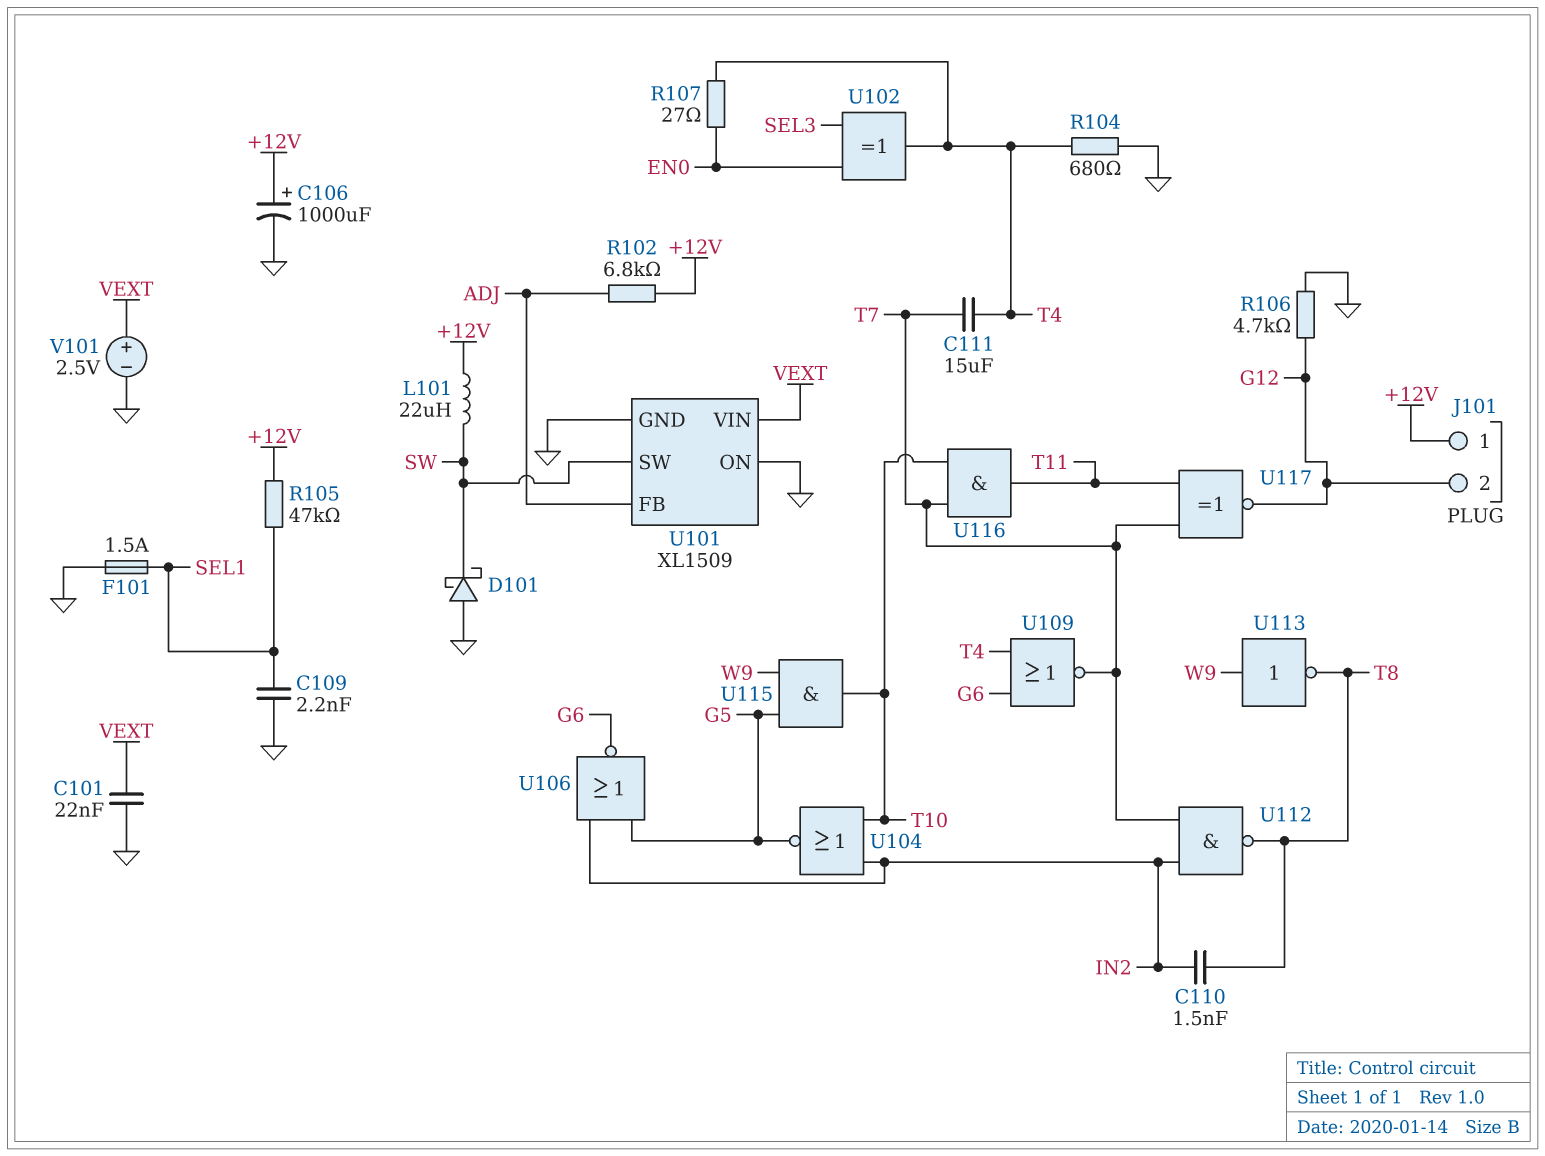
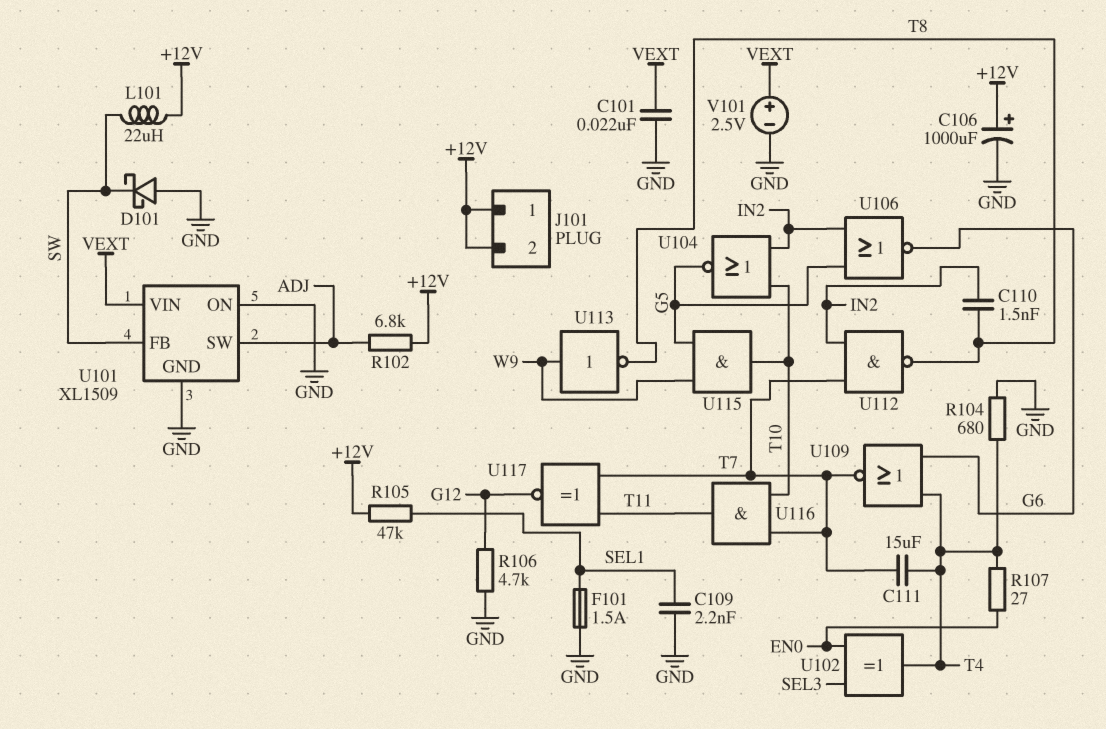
J101 pin 2: G12 -> +12V
U101 pin FB: ADJ -> SW
U101 pin SW: SW -> ADJ

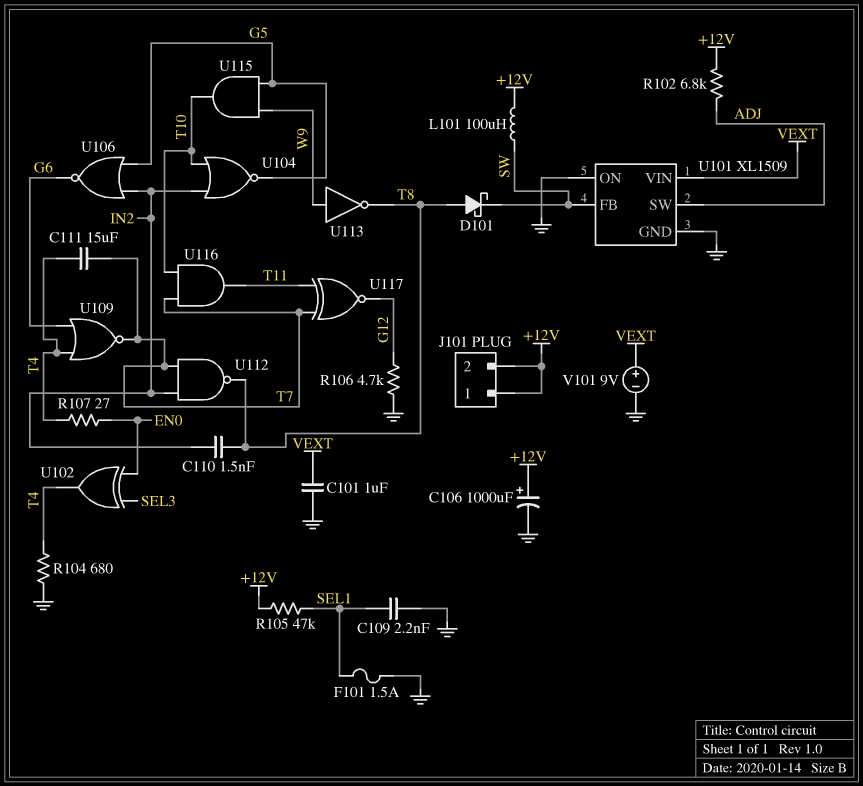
C101: 22nF (GND, VEXT) -> 1uF (GND, VEXT)
D101: schottky (A GND, K SW) -> schottky (A T8, K SW)
L101: 22uH (+12V, SW) -> 100uH (+12V, SW)
V101: 2.5V (plus VEXT, minus GND) -> 9V (plus VEXT, minus GND)

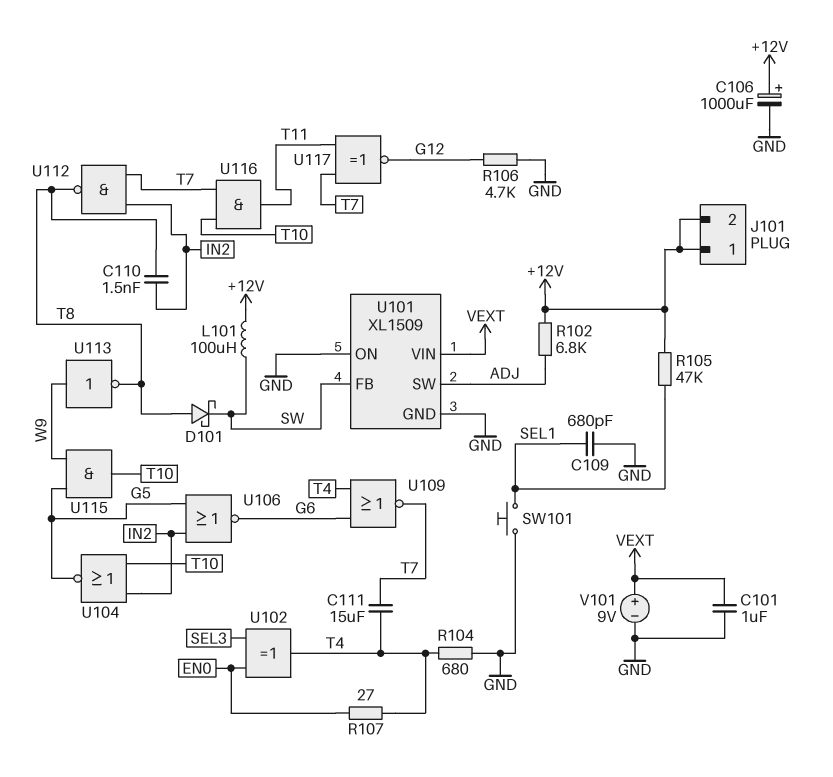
C109: 2.2nF (GND, SEL1) -> 680pF (GND, SEL1)
F101: 1.5A (GND, SEL1) -> none
SW101: none -> button (GND, SEL1)

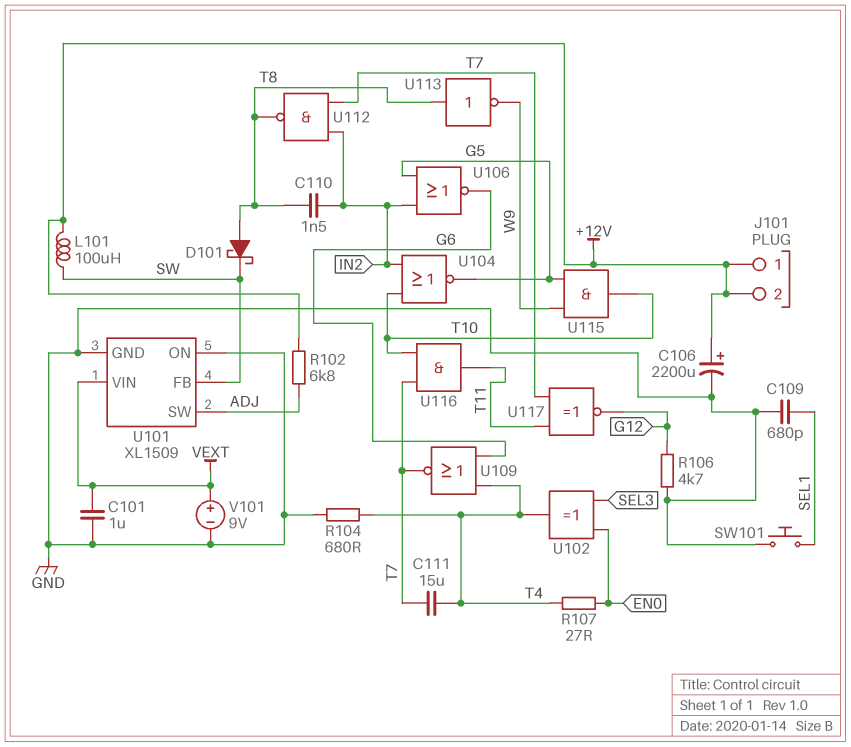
C106: 1000uF (plus +12V, minus GND) -> 2200uF (plus +12V, minus GND)
R105: 47k (+12V, SEL1) -> none
U113: NOT (in W9, out T8) -> NOT (in T8, out W9)

